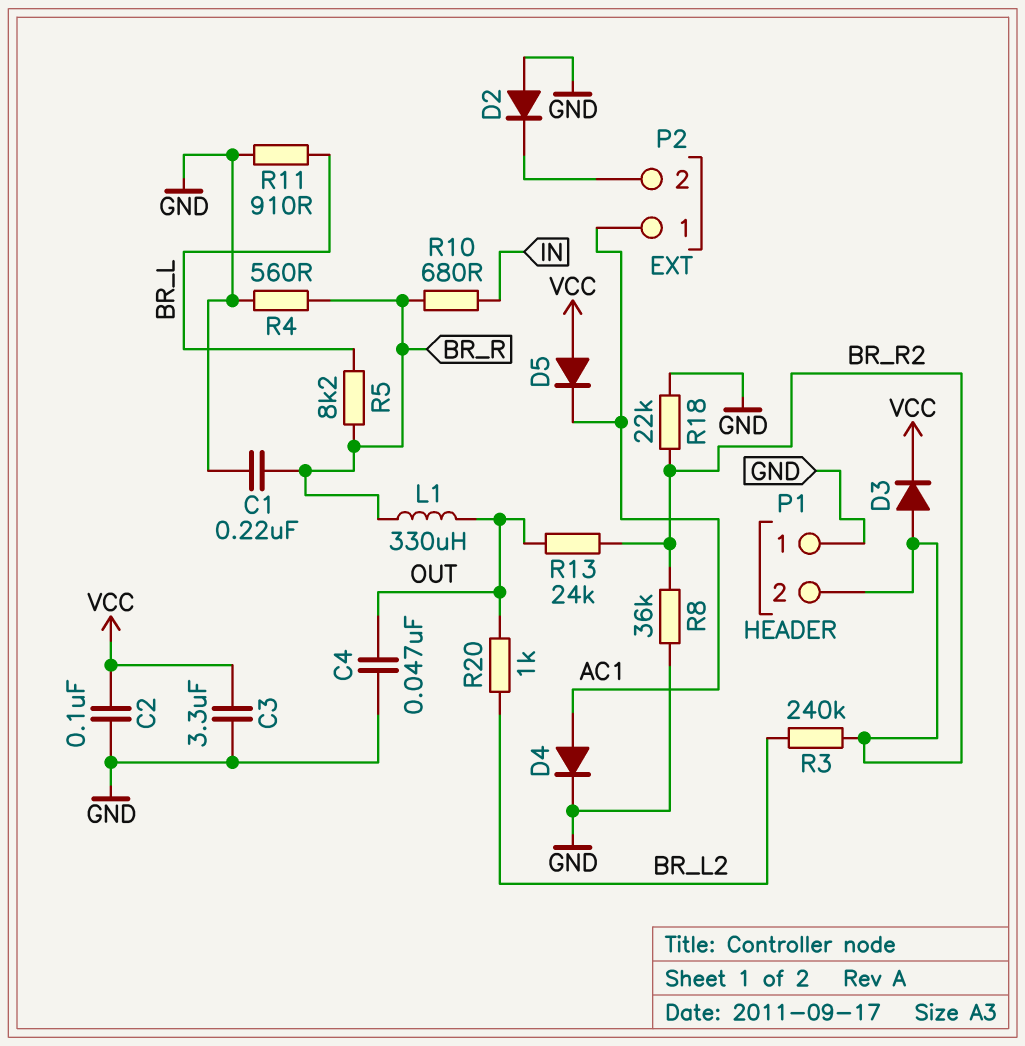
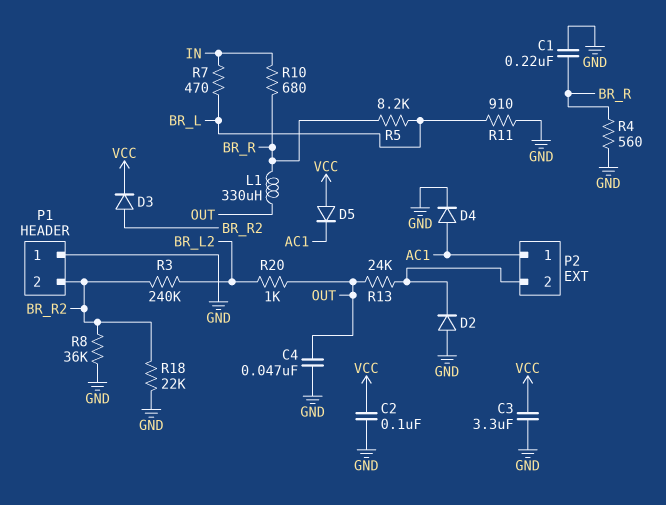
R7: none -> 470 (BR_L, IN)
R13: 24k (BR_R2, OUT) -> 24k (OUT, P2/2)

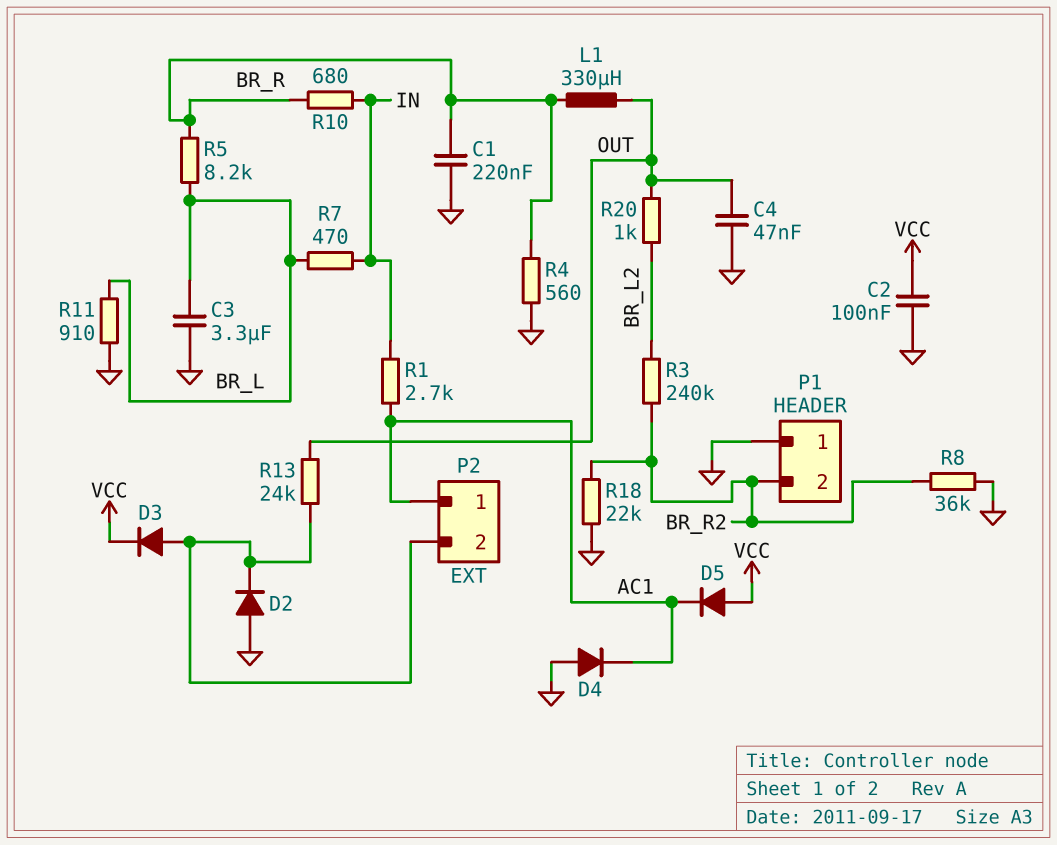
C3: 3.3uF (GND, VCC) -> 3.3uF (BR_L, GND)
D3: diode (A BR_R2, K VCC) -> diode (A P2/2, K VCC)
D4: diode (A AC1, K GND) -> diode (A GND, K AC1)
R1: none -> 2.7k (AC1, IN)

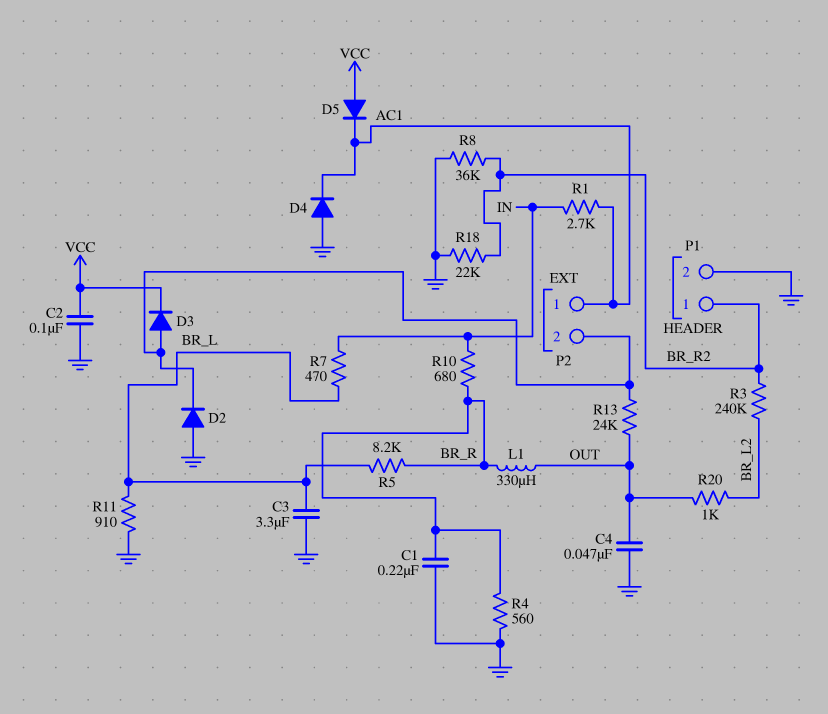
P1 pin 1: GND -> BR_R2
P1 pin 2: BR_R2 -> GND

